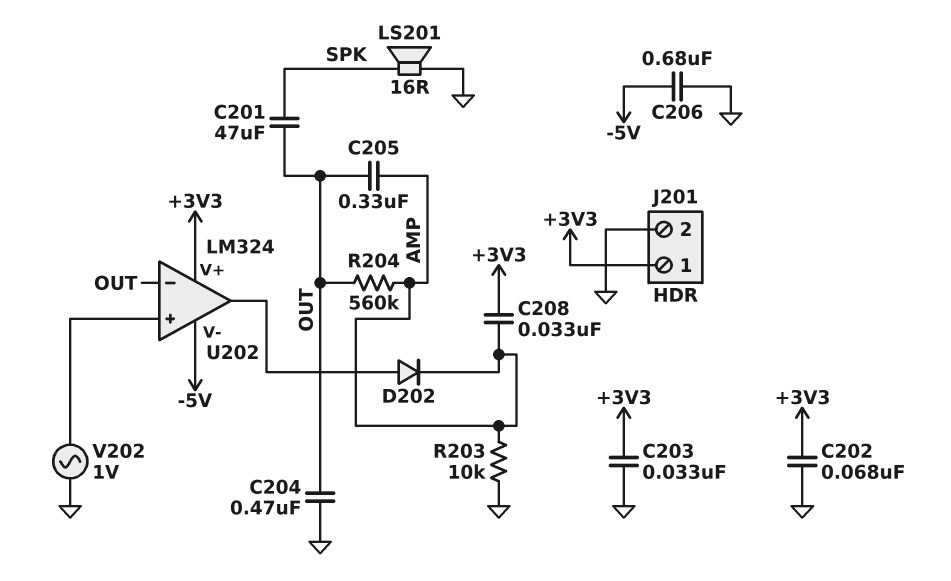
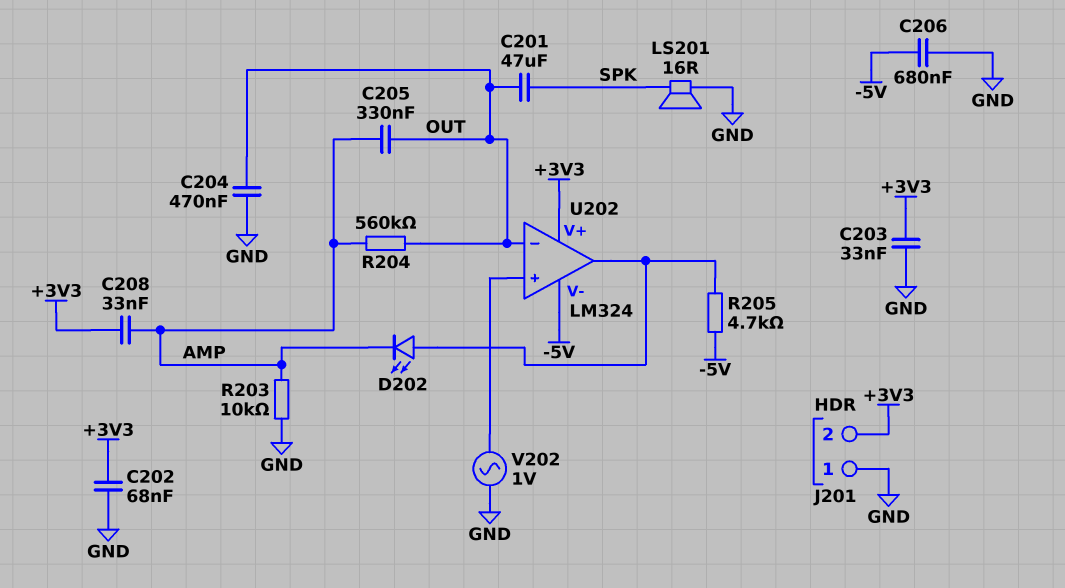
D202: diode (A U202/out, K AMP) -> LED (A U202/out, K AMP)
J201 pin 1: +3V3 -> GND
J201 pin 2: GND -> +3V3
R205: none -> 4.7k (-5V, U202/out)

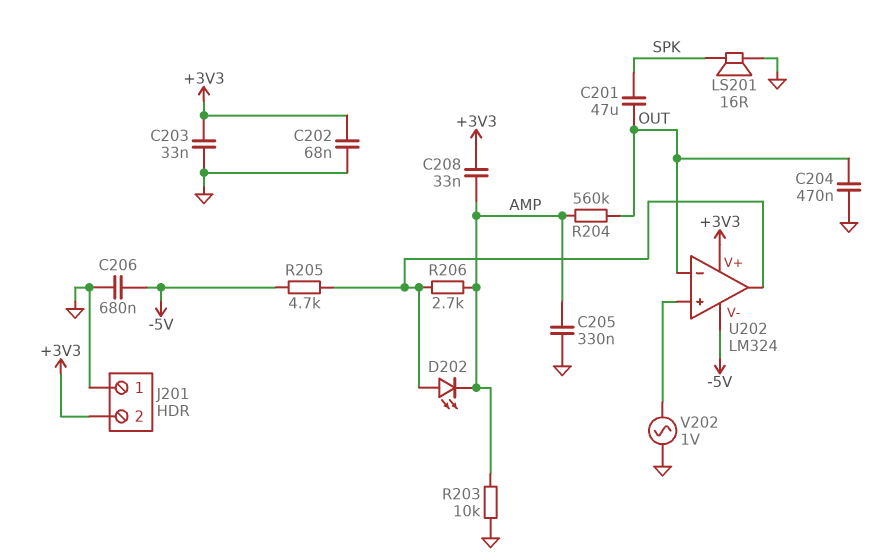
C205: 330nF (AMP, OUT) -> 330nF (AMP, GND)
R206: none -> 2.7k (AMP, U202/out)

